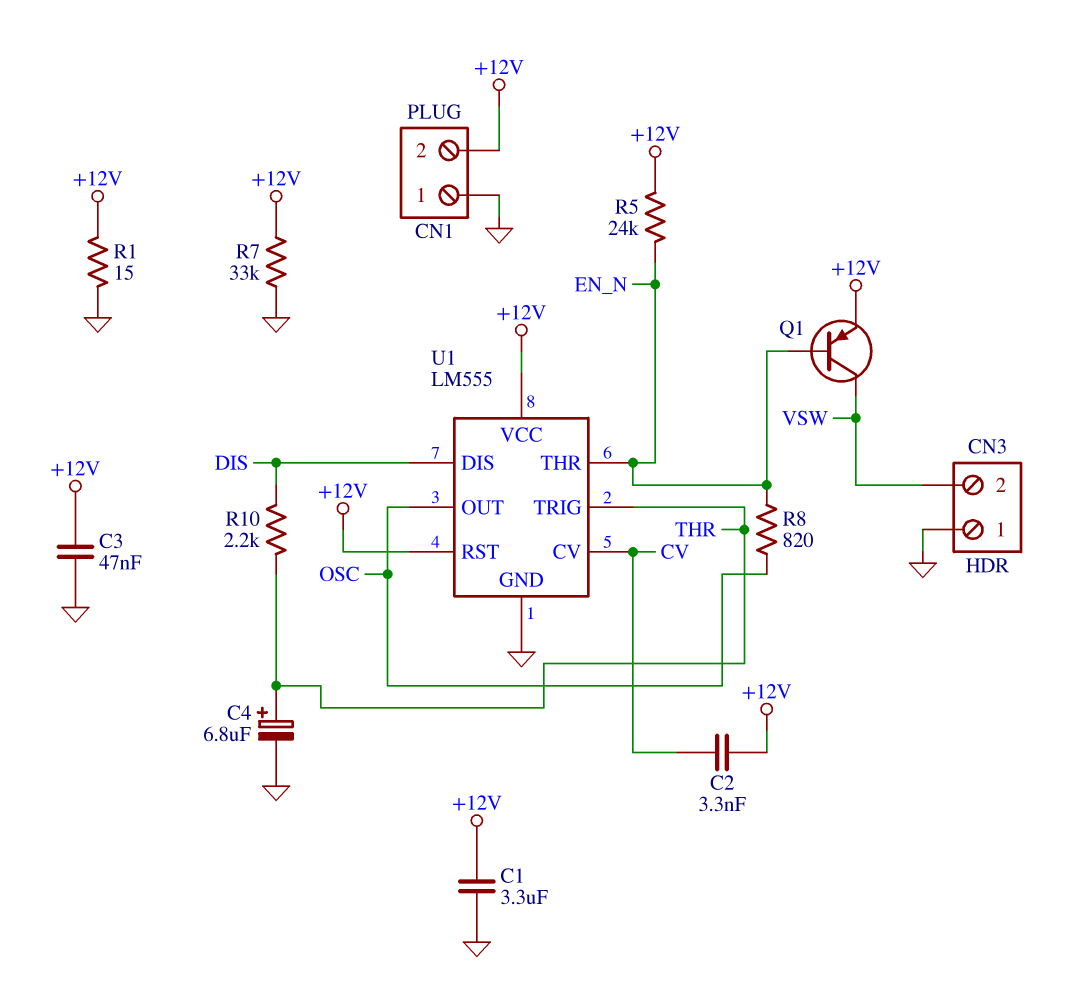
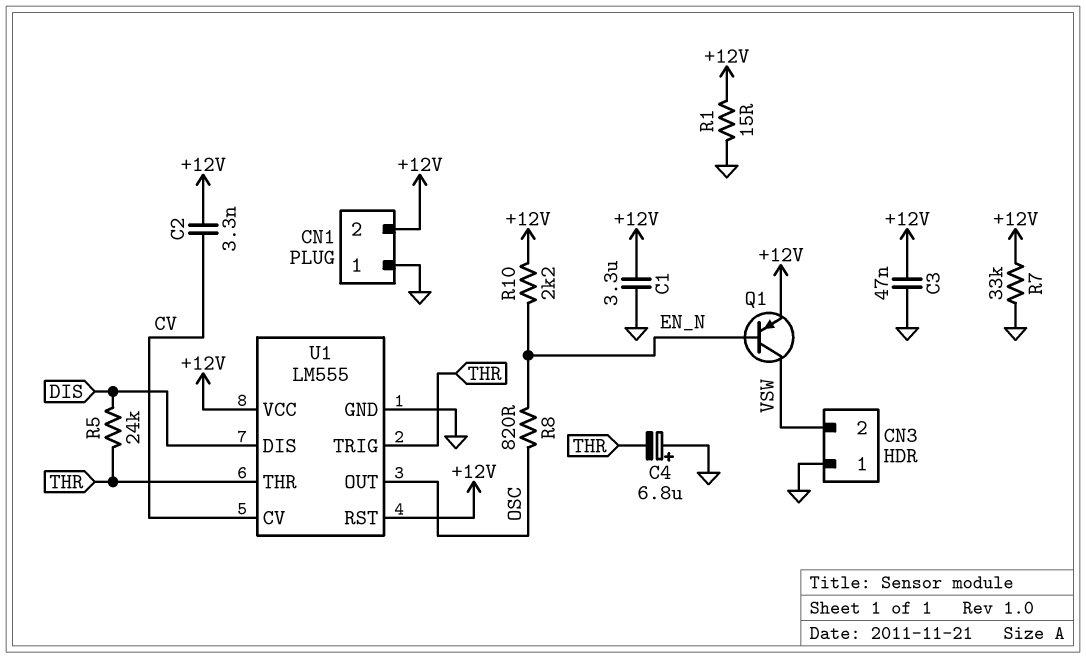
C4: 6.8uF (plus THR, minus GND) -> 6.8uF (plus GND, minus THR)
R5: 24k (+12V, EN_N) -> 24k (DIS, THR)
R10: 2.2k (DIS, THR) -> 2.2k (+12V, EN_N)
U1 pin THR: EN_N -> THR

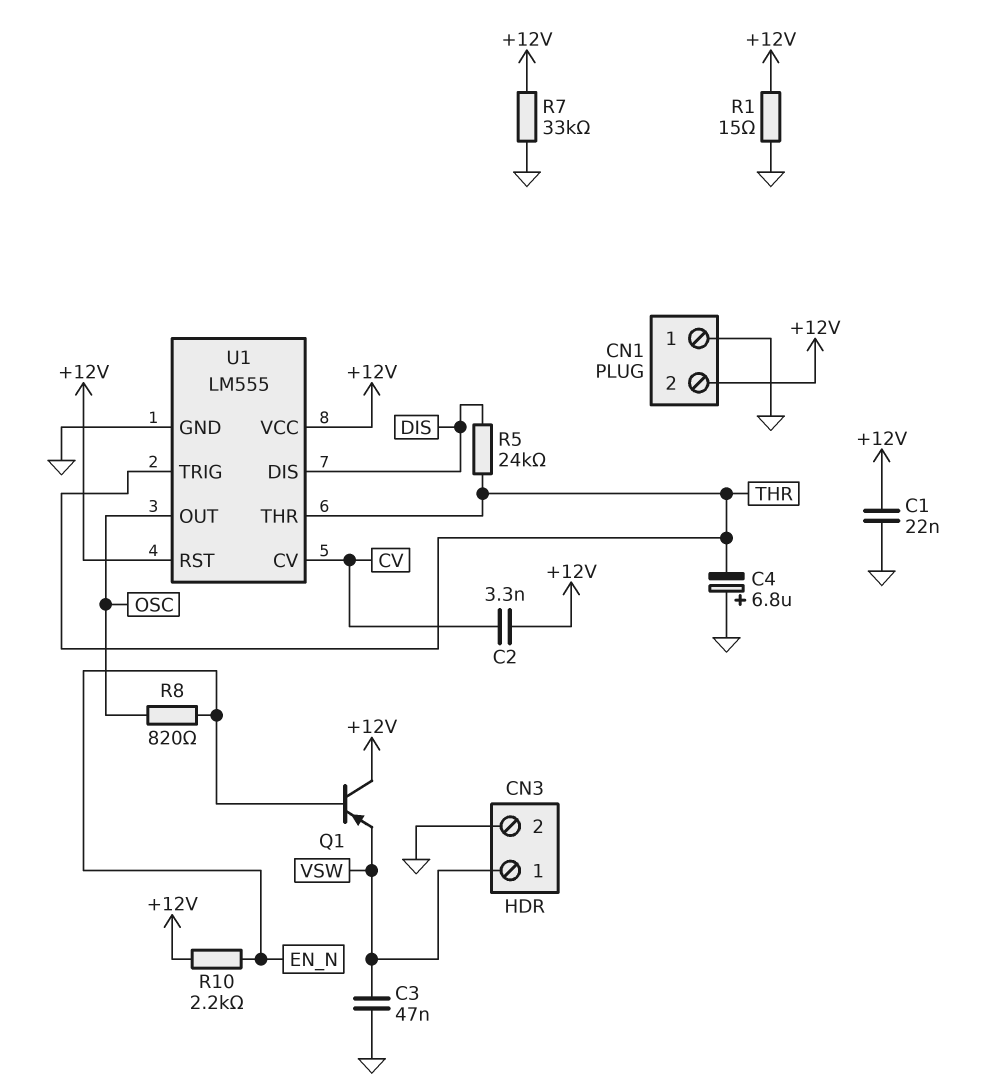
C1: 3.3uF (+12V, GND) -> 22nF (+12V, GND)
C3: 47nF (+12V, GND) -> 47nF (GND, VSW)
CN3 pin 1: GND -> VSW
CN3 pin 2: VSW -> GND
Q1: PNP (B EN_N, C VSW, E +12V) -> PNP (B EN_N, C +12V, E VSW)

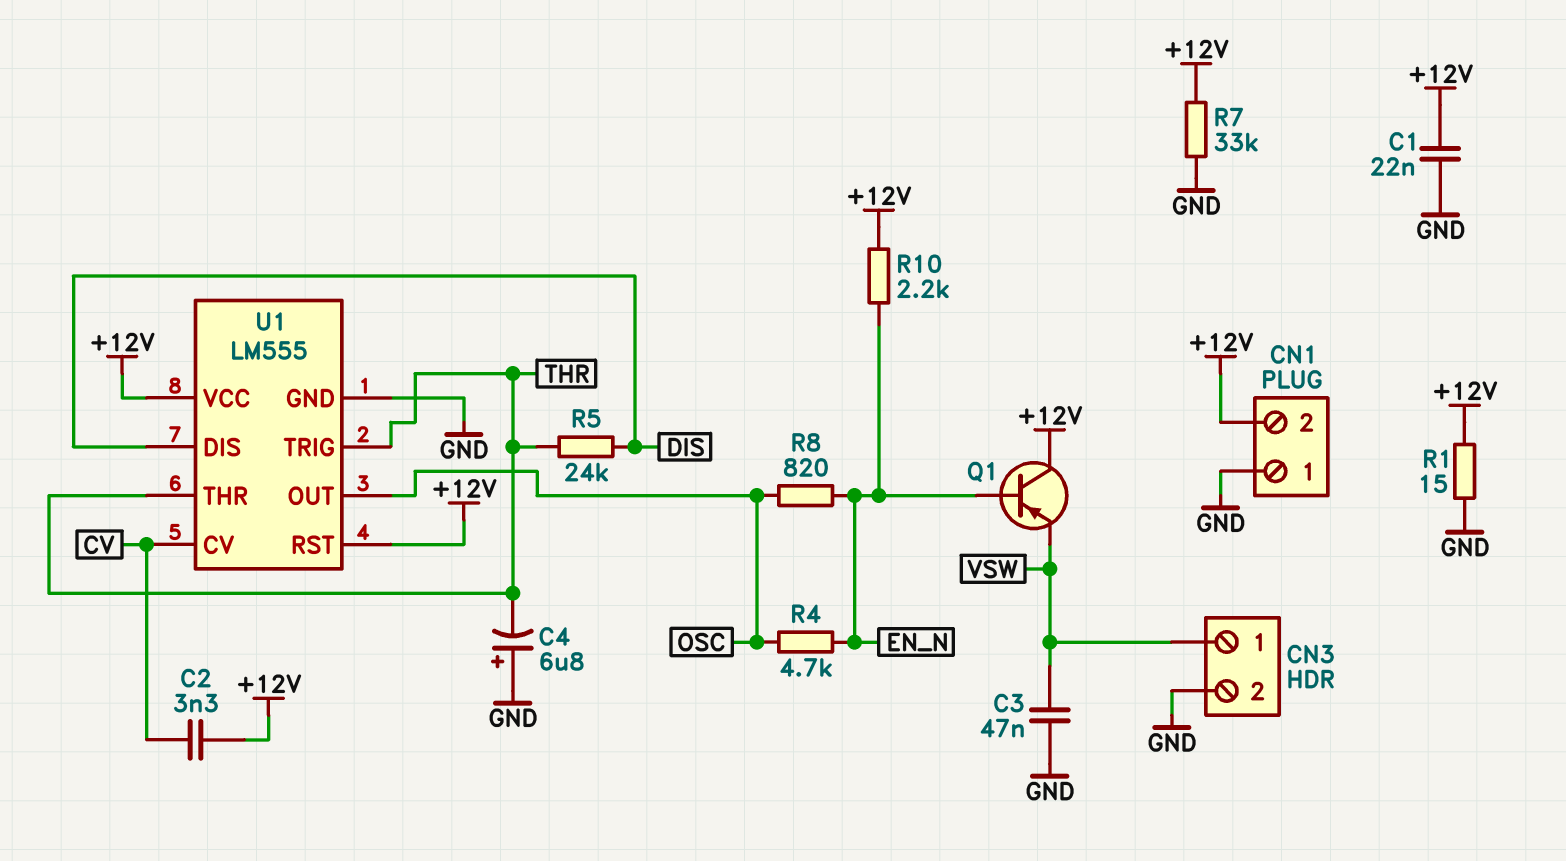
R4: none -> 4.7k (EN_N, OSC)

